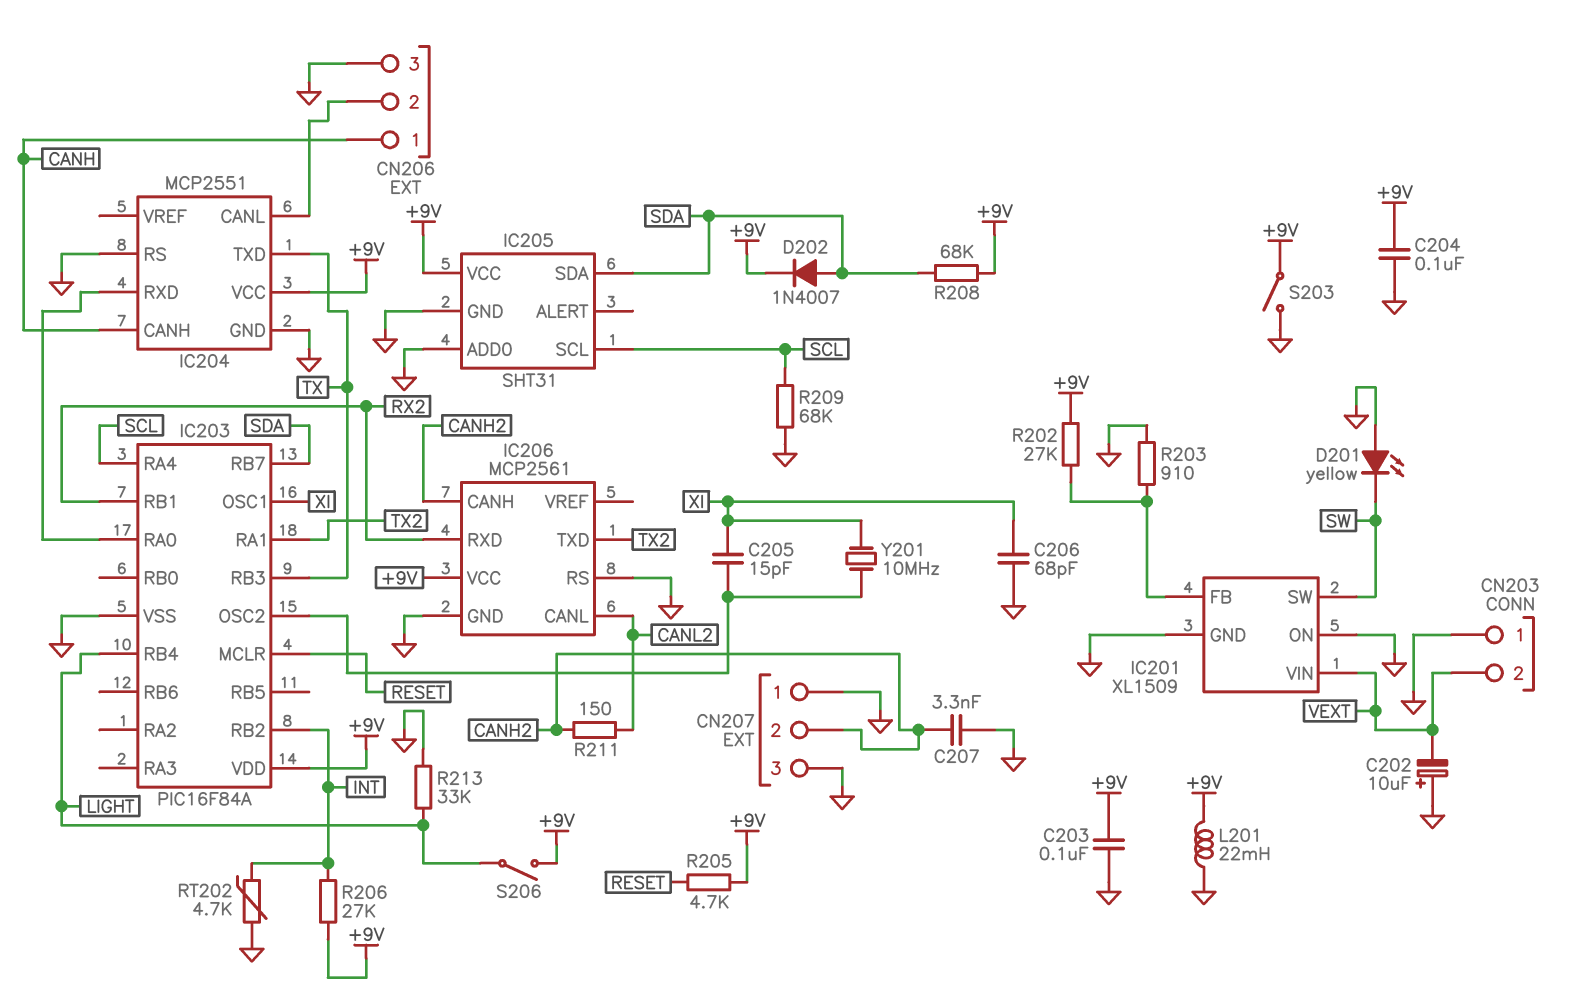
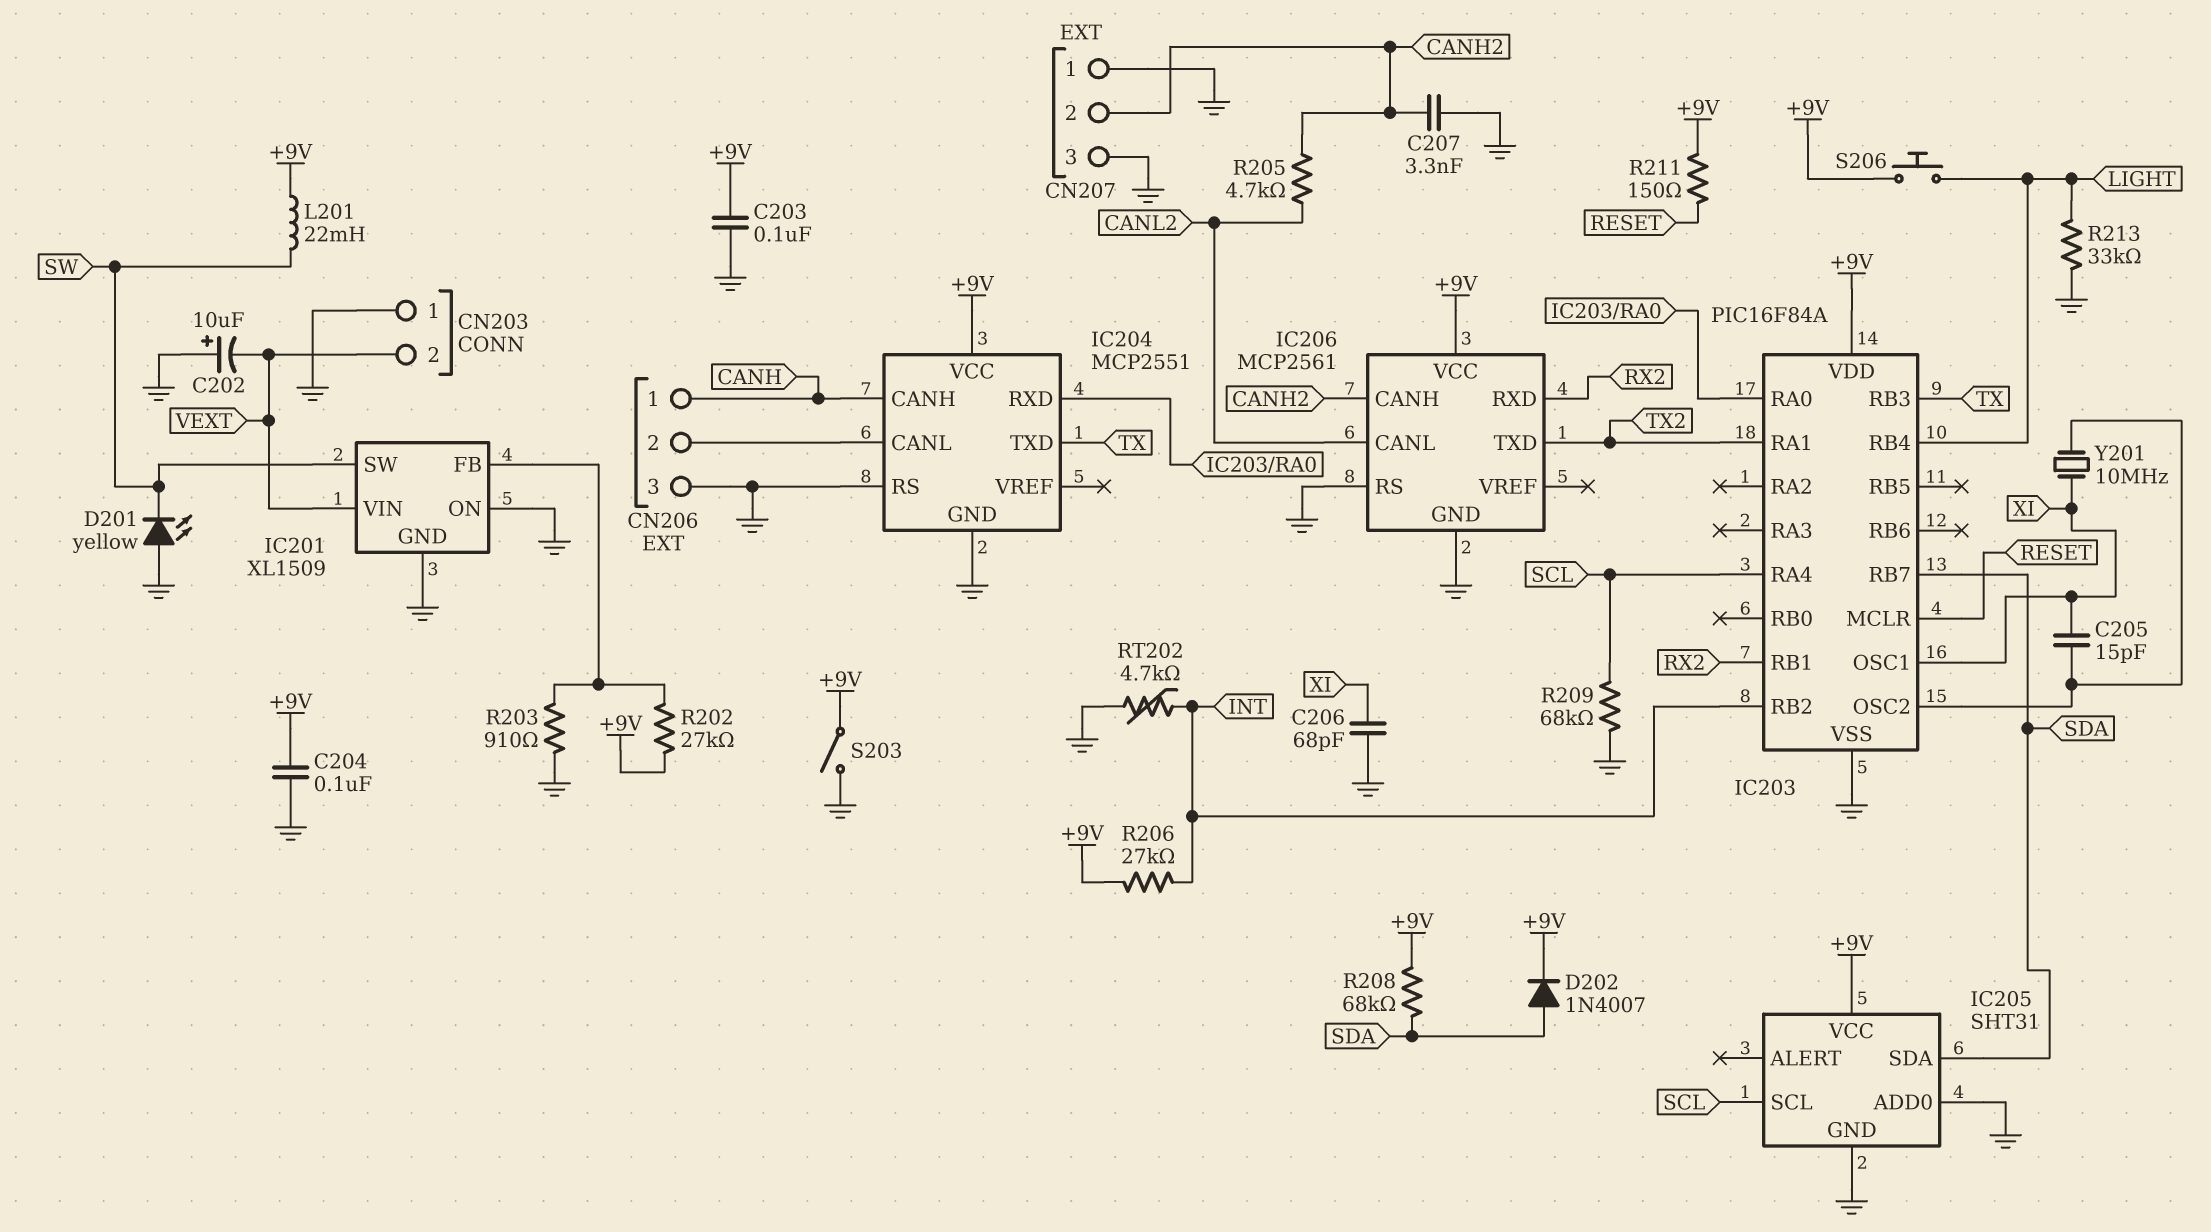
L201: 22mH (+9V, GND) -> 22mH (+9V, SW)
R205: 4.7k (+9V, RESET) -> 4.7k (CANH2, CANL2)
R211: 150 (CANH2, CANL2) -> 150 (+9V, RESET)
S206: switch (+9V, LIGHT) -> button (+9V, LIGHT)

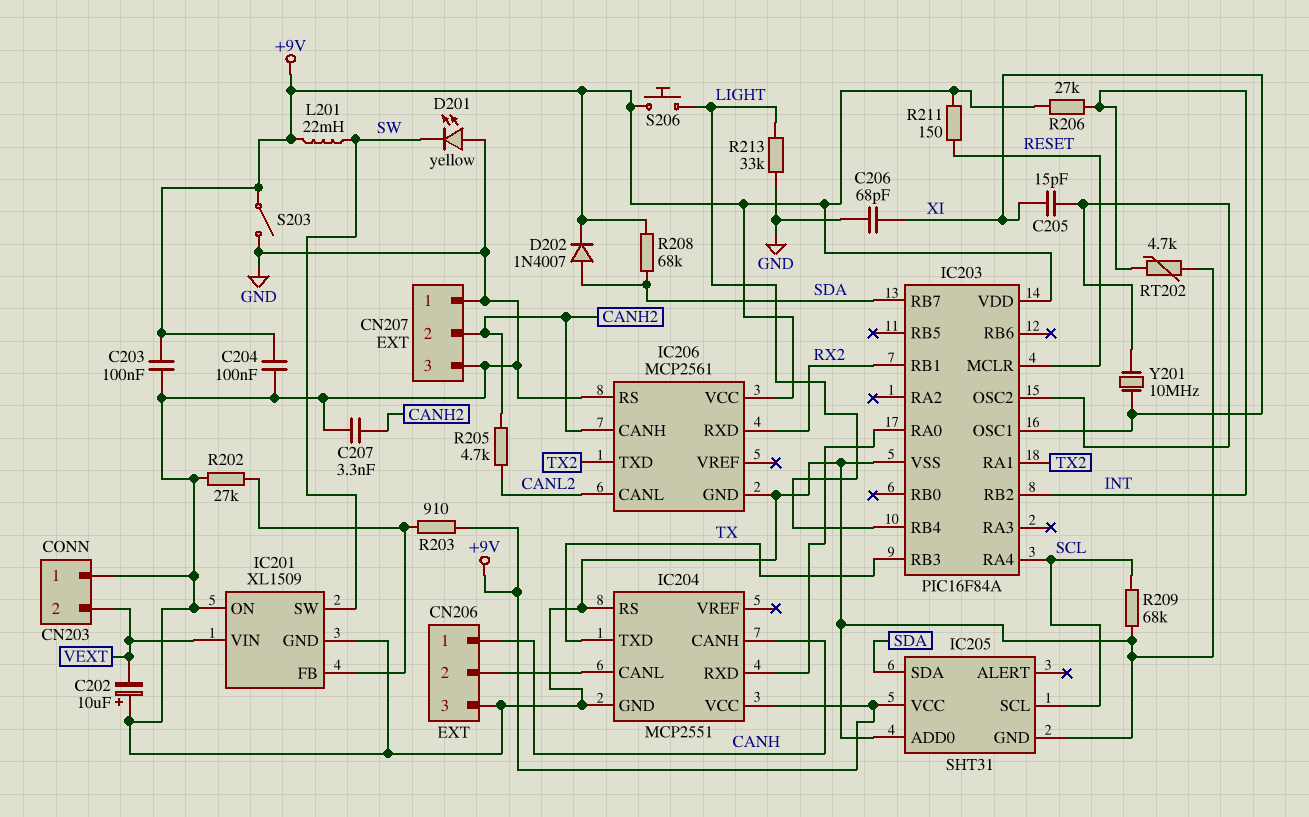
R202: 27k (+9V, IC201/FB) -> 27k (GND, IC201/FB)
R203: 910 (GND, IC201/FB) -> 910 (+9V, IC201/FB)

